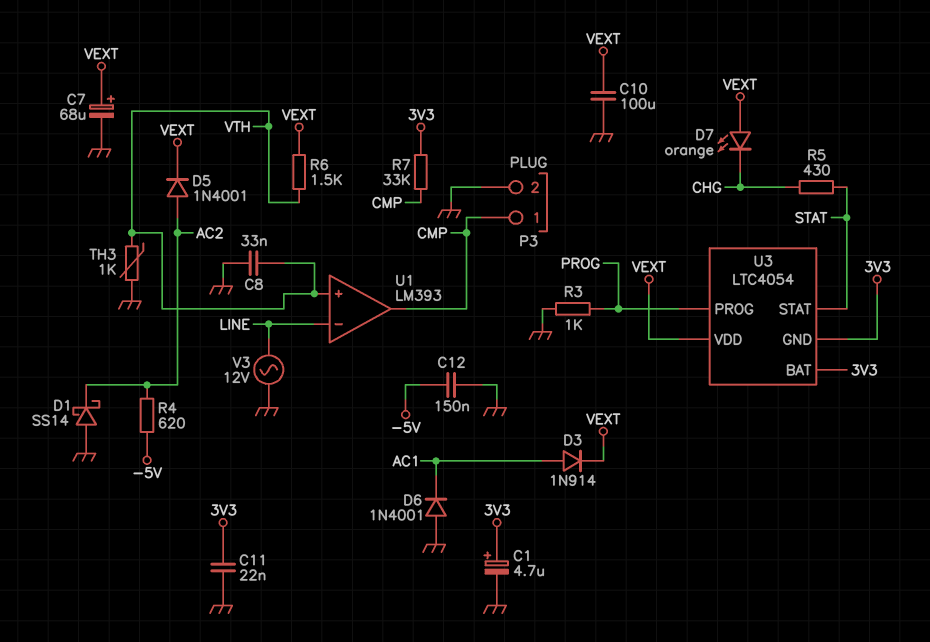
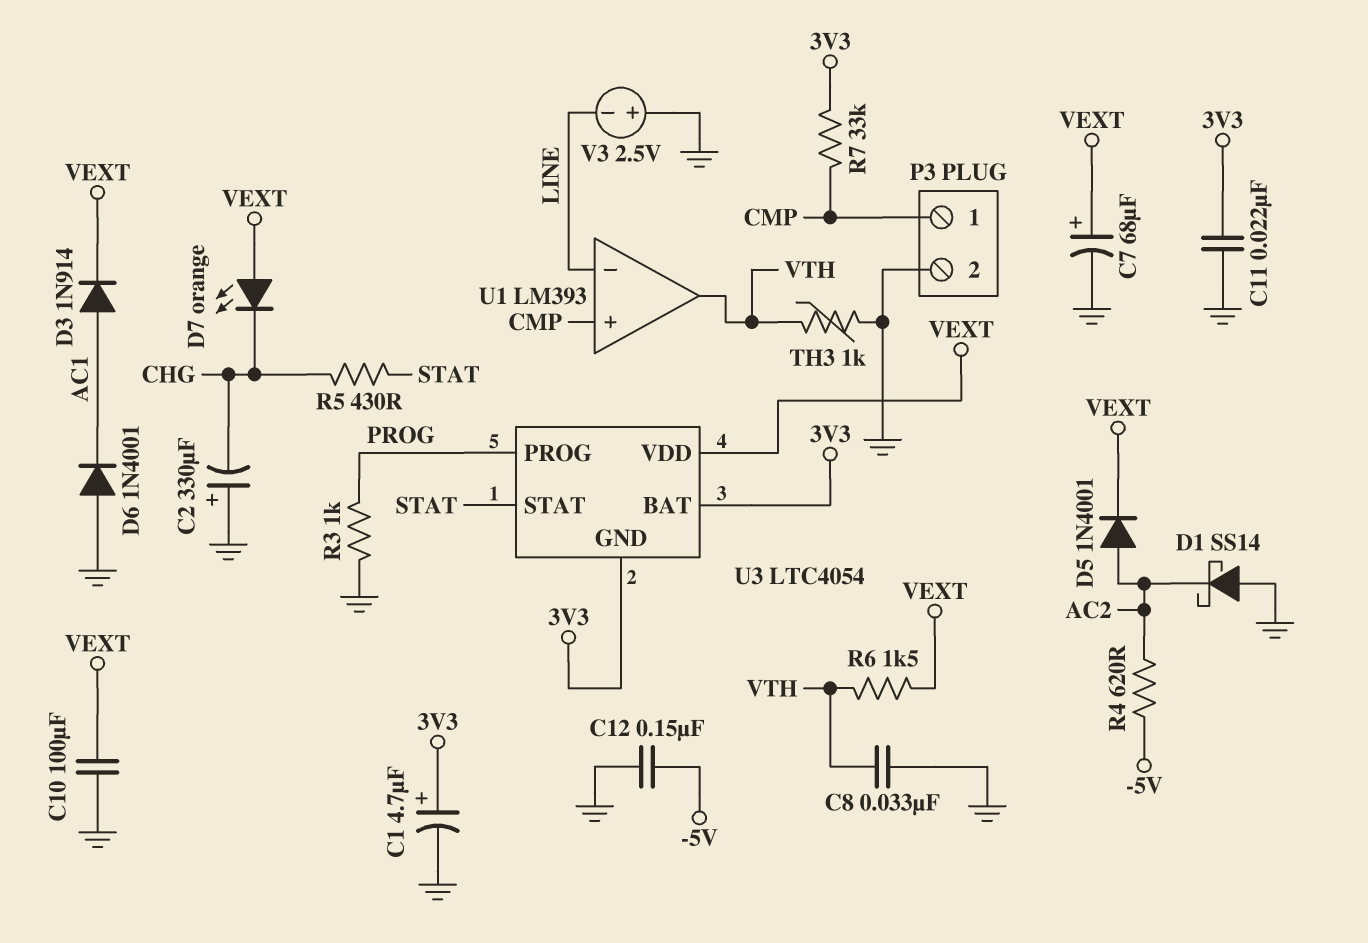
C2: none -> 330uF (plus GND, minus CHG)
U1 pin in+: VTH -> CMP
U1 pin out: CMP -> VTH
V3: AC 12V (GND, LINE) -> 2.5V (plus GND, minus LINE)

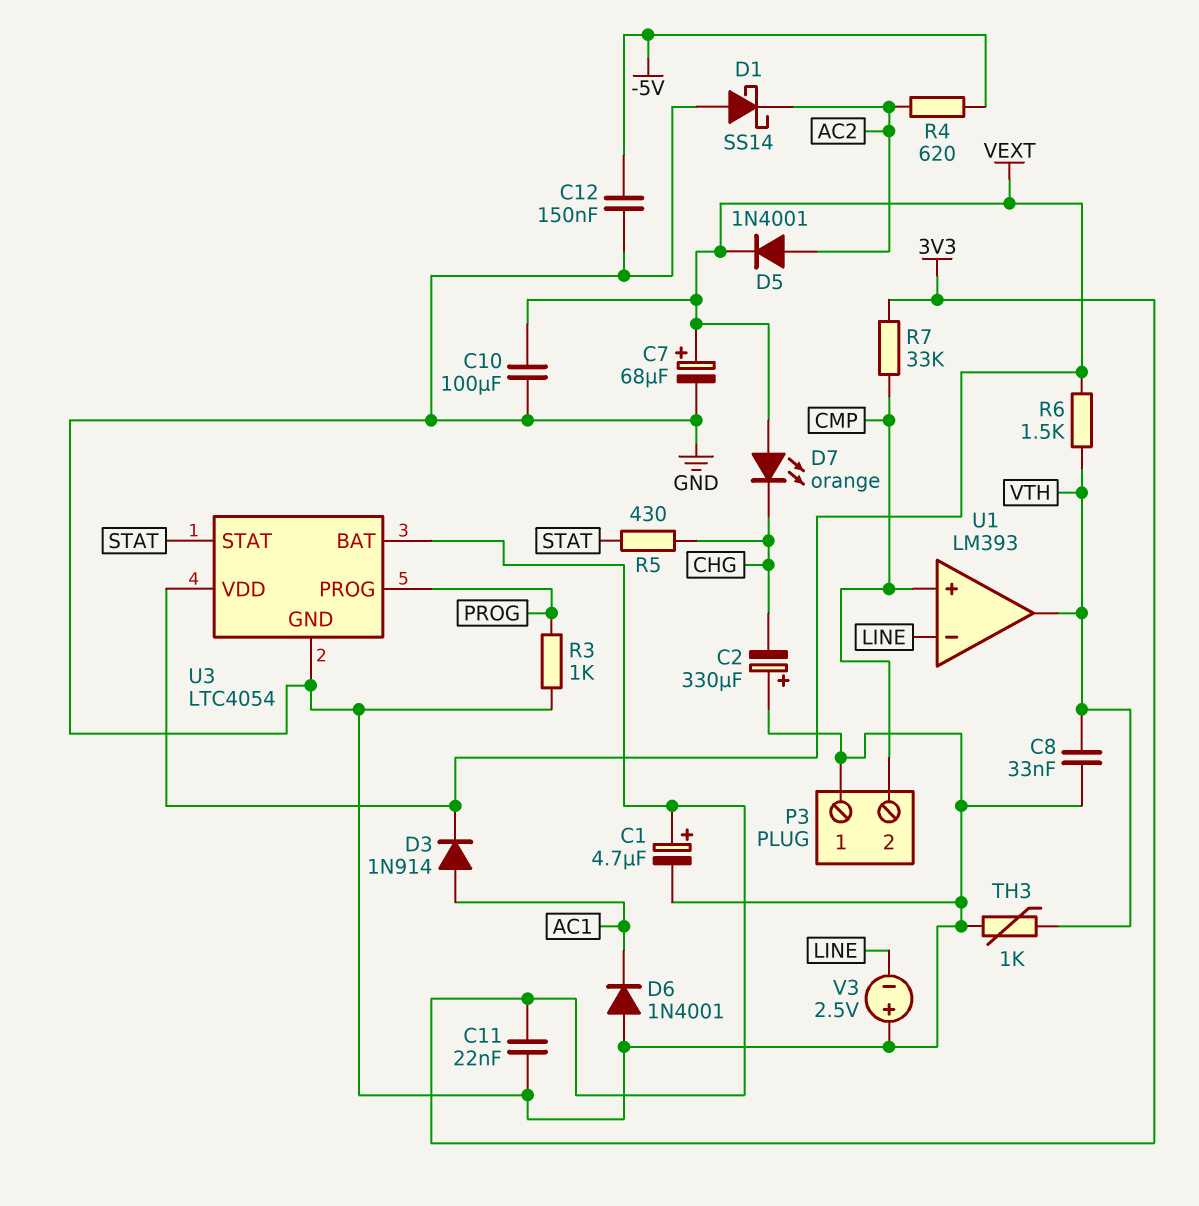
P3 pin 1: CMP -> GND
P3 pin 2: GND -> CMP
U3 pin GND: 3V3 -> GND

